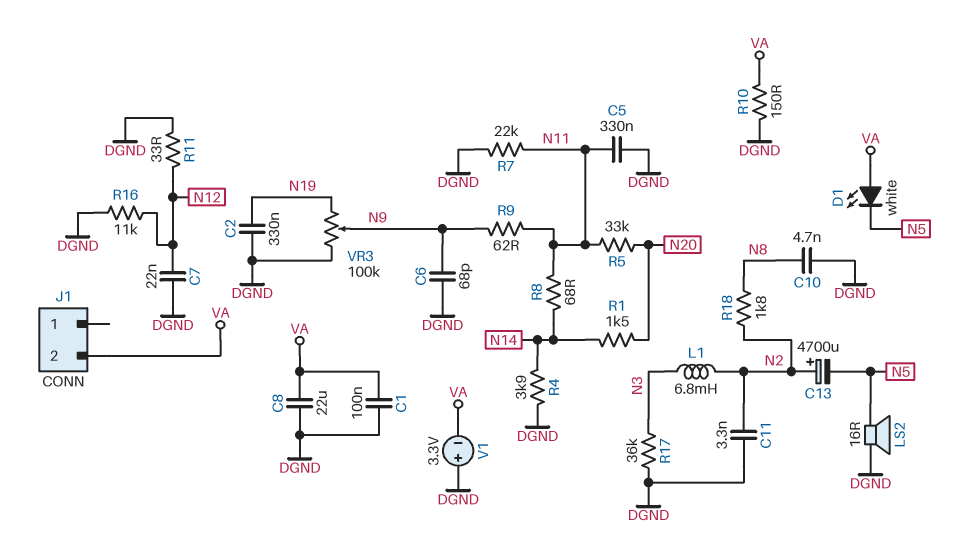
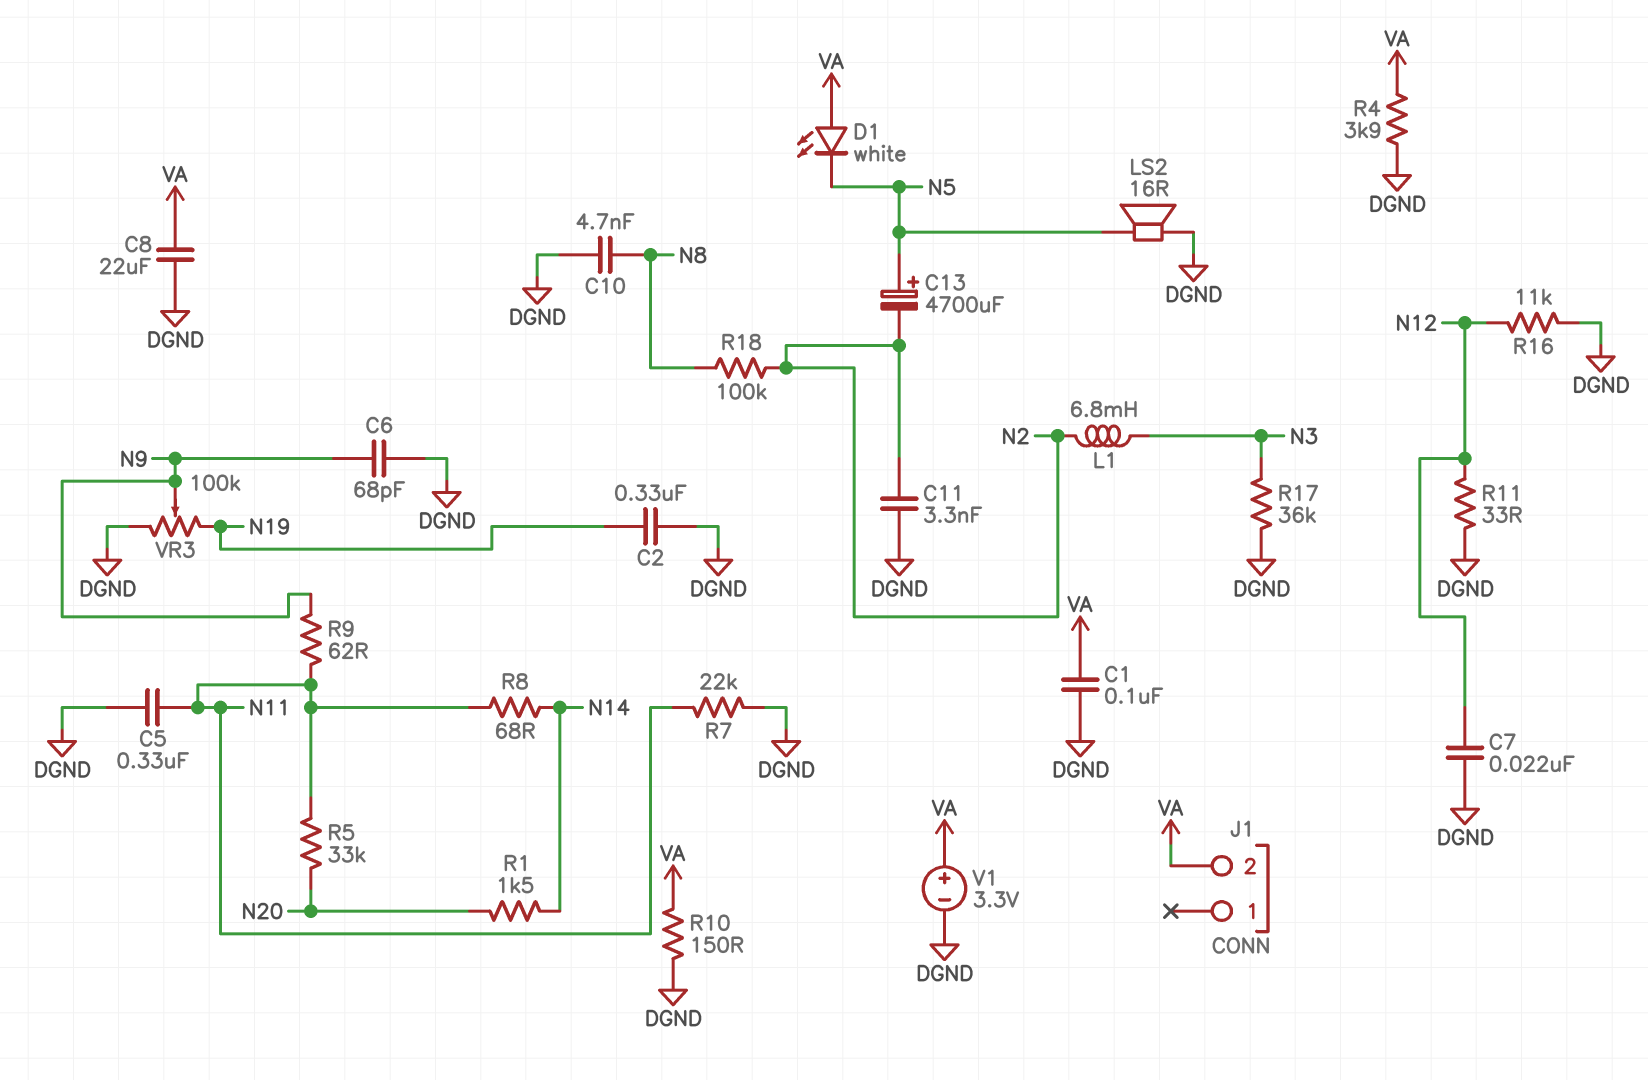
C13: 4700uF (plus N2, minus N5) -> 4700uF (plus N5, minus N2)
R4: 3.9k (DGND, N14) -> 3.9k (DGND, VA)
R18: 1.8k (N2, N8) -> 100k (N2, N8)
V1: 3.3V (plus DGND, minus VA) -> 3.3V (plus VA, minus DGND)

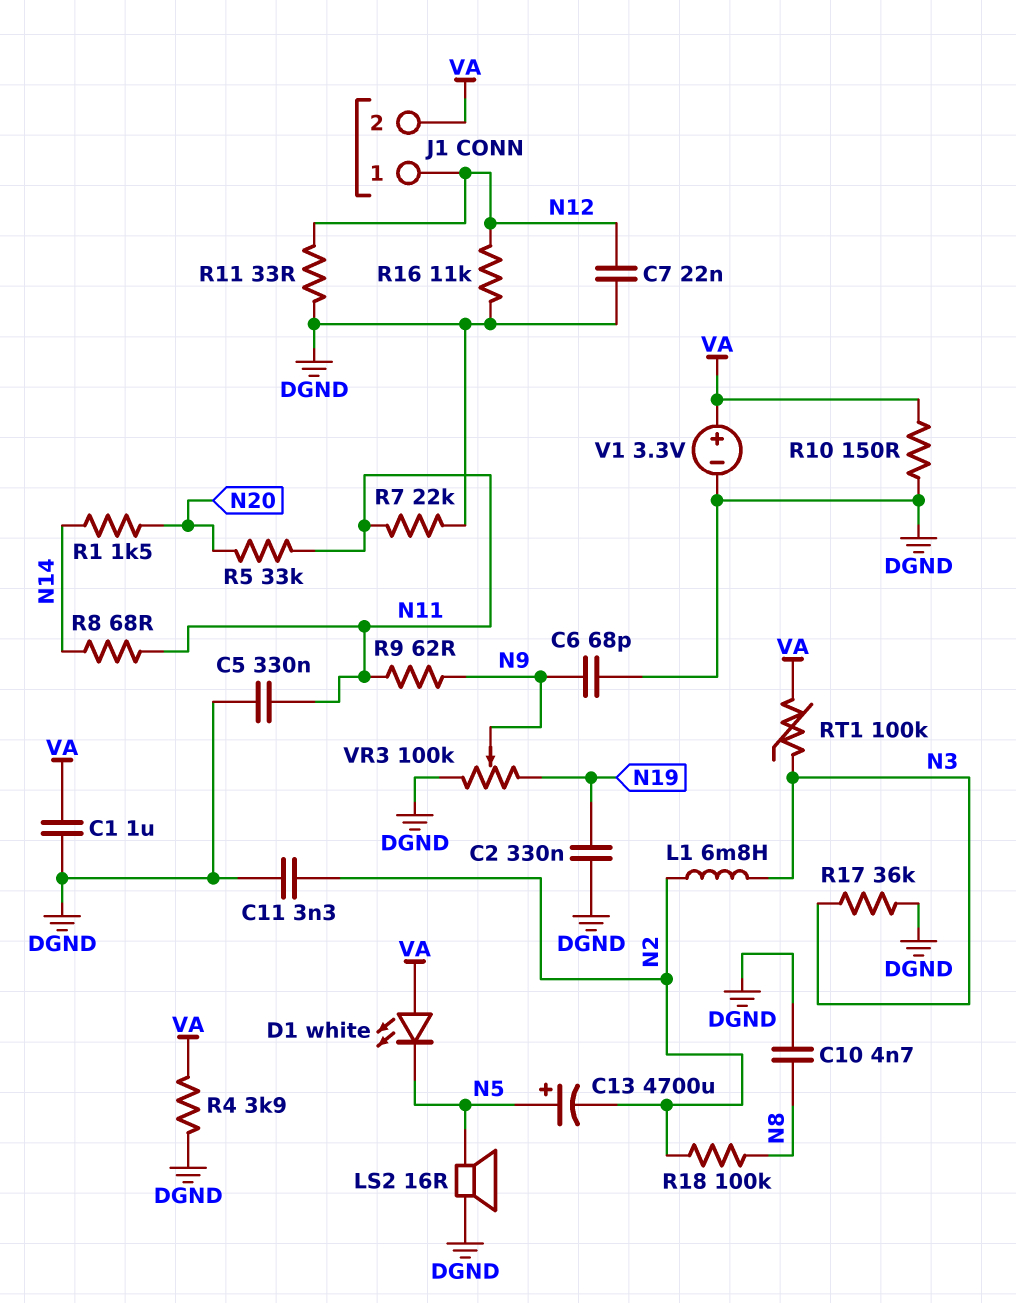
C1: 100nF (DGND, VA) -> 1uF (DGND, VA)
C8: 22uF (DGND, VA) -> none
J1 pin 1: none -> N12
RT1: none -> 100k (N3, VA)

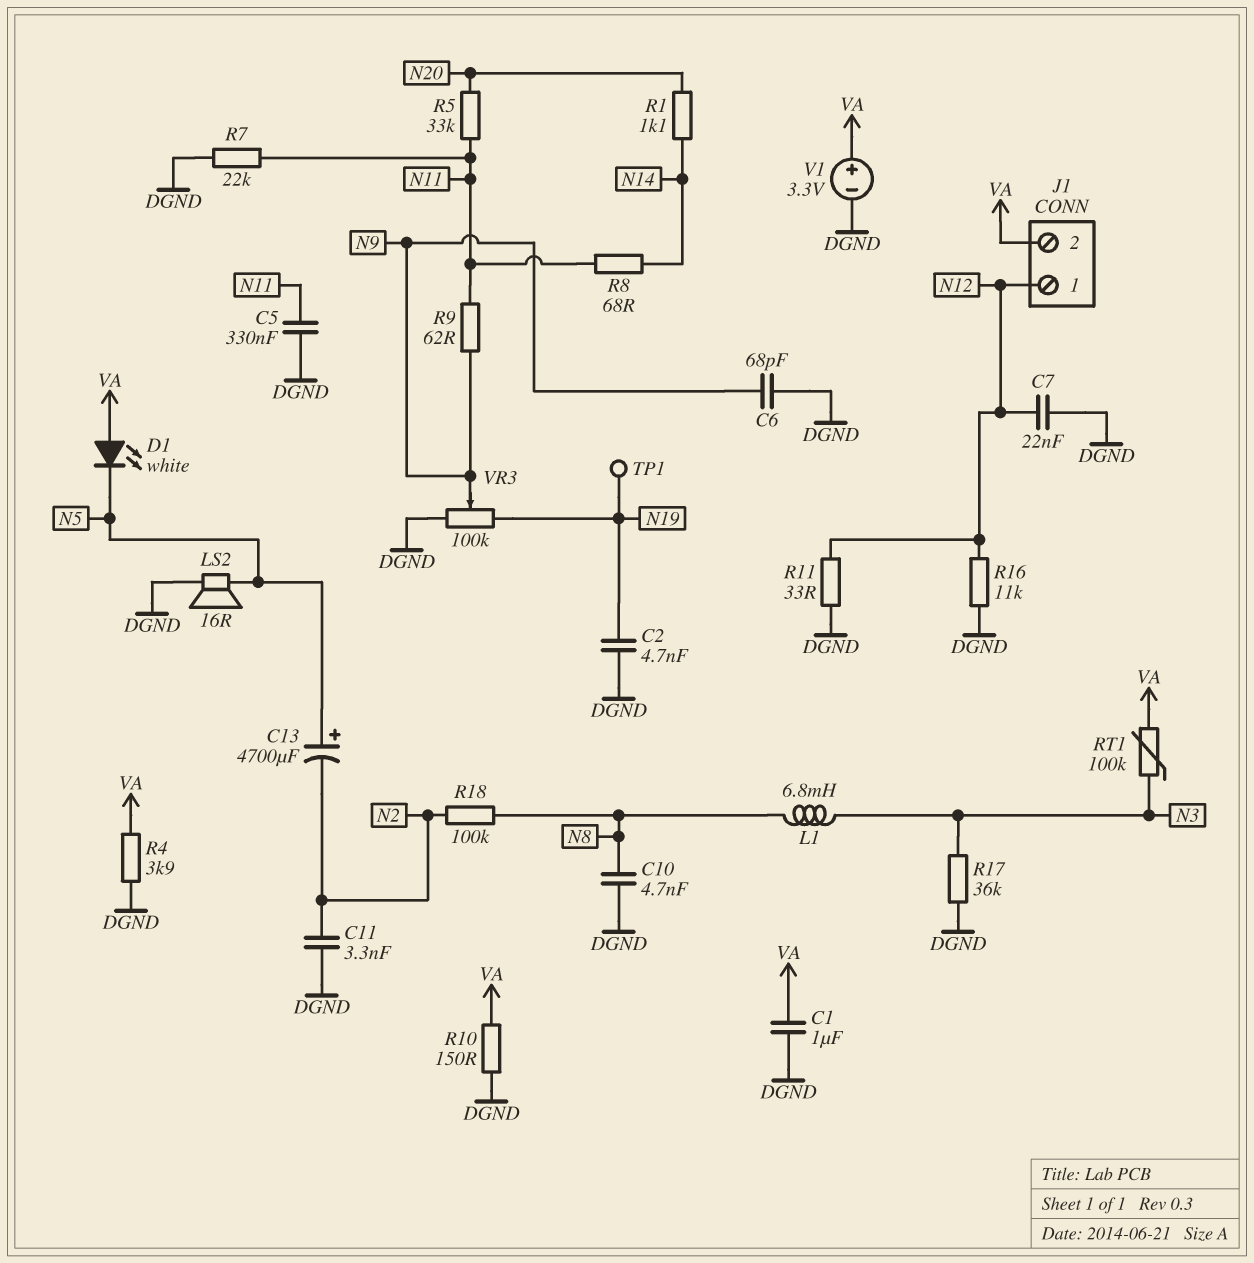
C2: 330nF (DGND, N19) -> 4.7nF (DGND, N19)
L1: 6.8mH (N2, N3) -> 6.8mH (N3, N8)
R1: 1.5k (N14, N20) -> 1.1k (N14, N20)
TP1: none -> test point (N19)

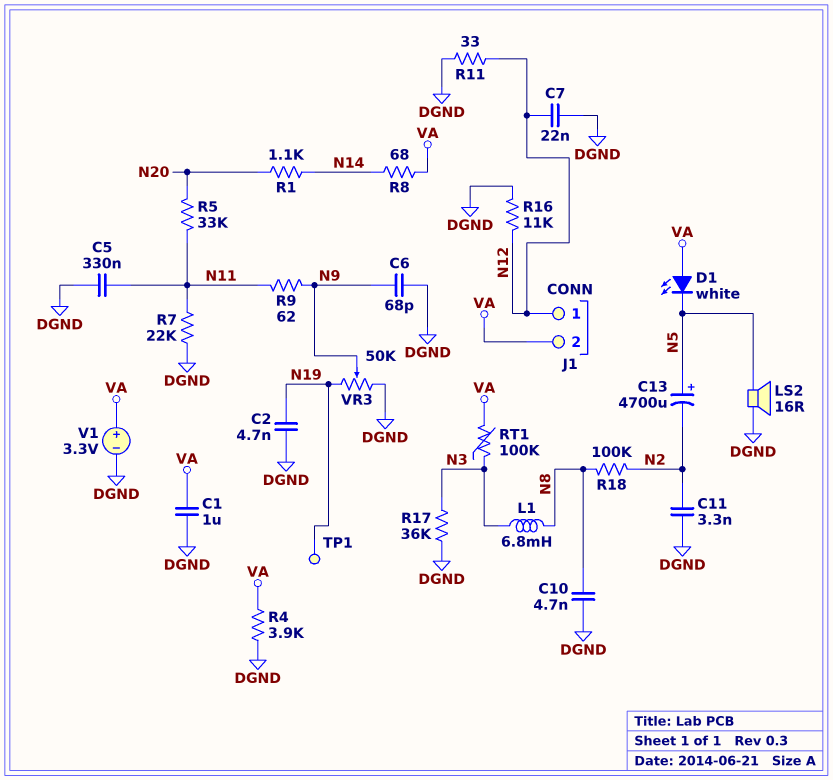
R8: 68 (N11, N14) -> 68 (N14, VA)
R10: 150 (DGND, VA) -> none
VR3: 100k (DGND, N19, wiper N9) -> 50k (DGND, N19, wiper N9)

